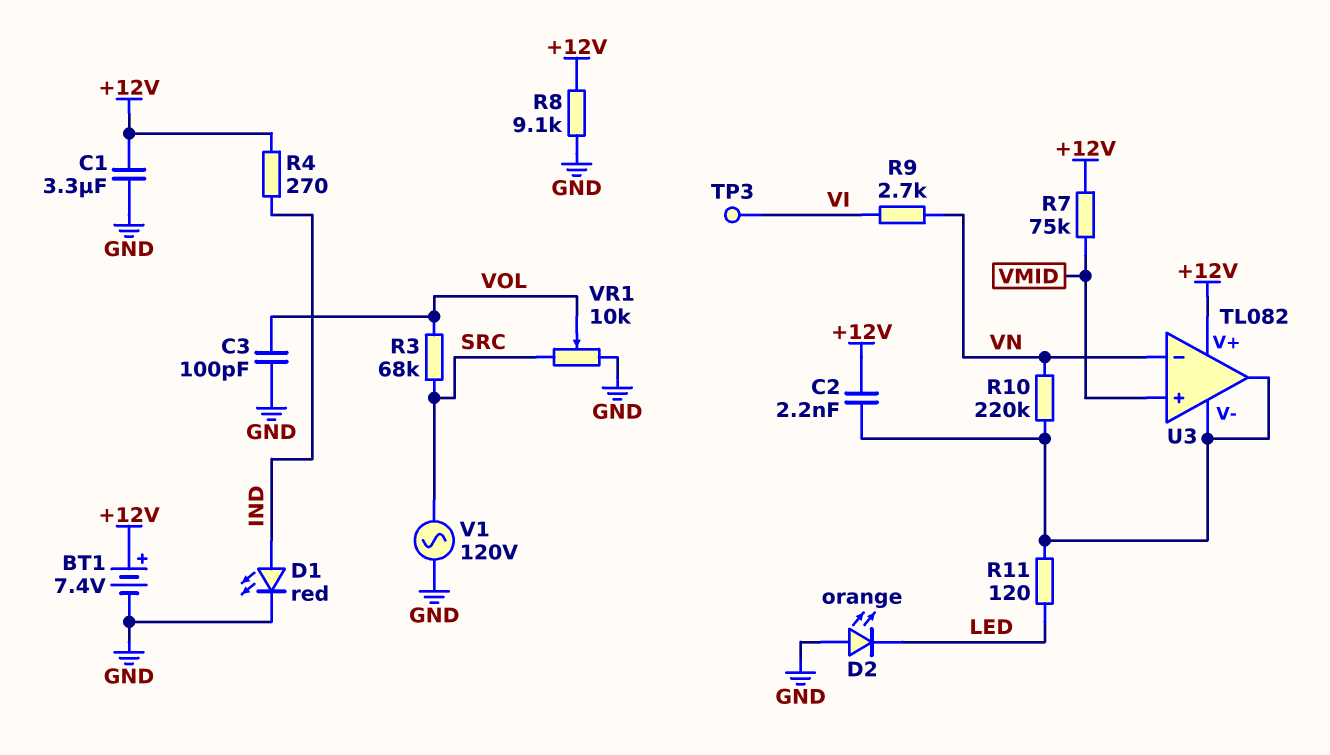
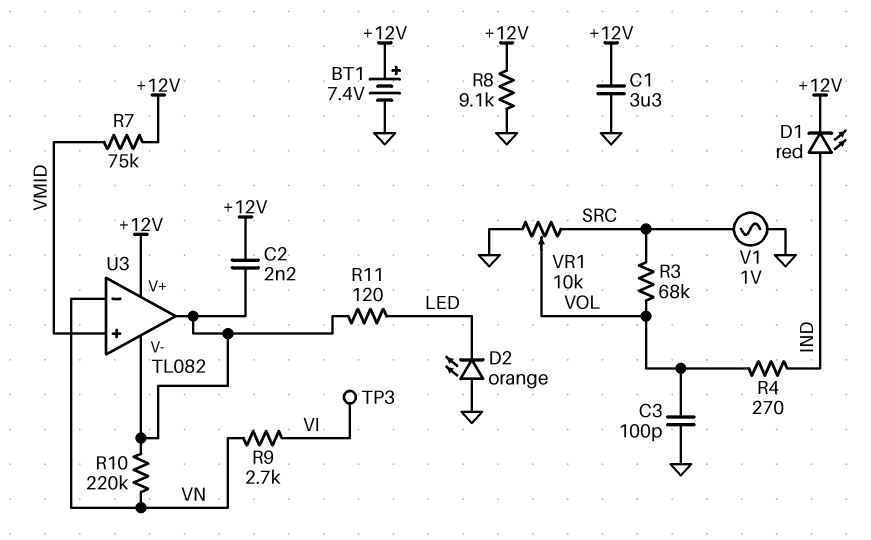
D1: LED red (A IND, K GND) -> LED red (A IND, K +12V)
R4: 270 (+12V, IND) -> 270 (IND, VOL)
V1: AC 120V (GND, SRC) -> AC 1V (GND, SRC)

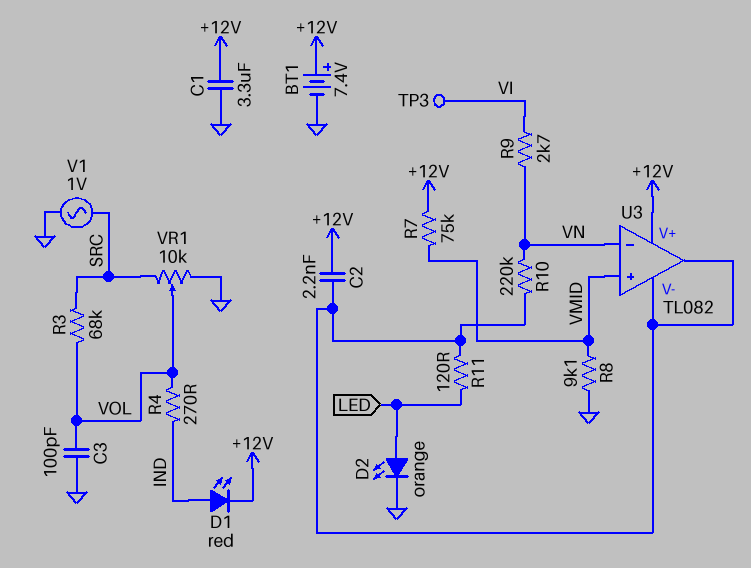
D2: LED orange (A GND, K LED) -> LED orange (A LED, K GND)
R8: 9.1k (+12V, GND) -> 9.1k (GND, VMID)

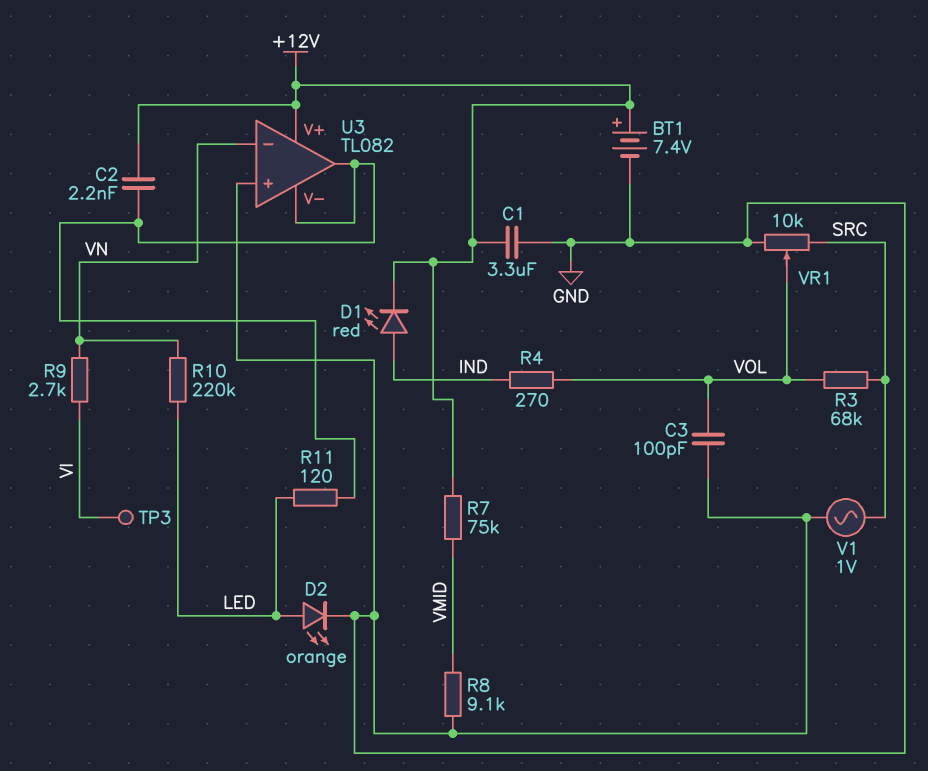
R10: 220k (U3/V-, VN) -> 220k (LED, VN)
U3 pin in+: VMID -> GND

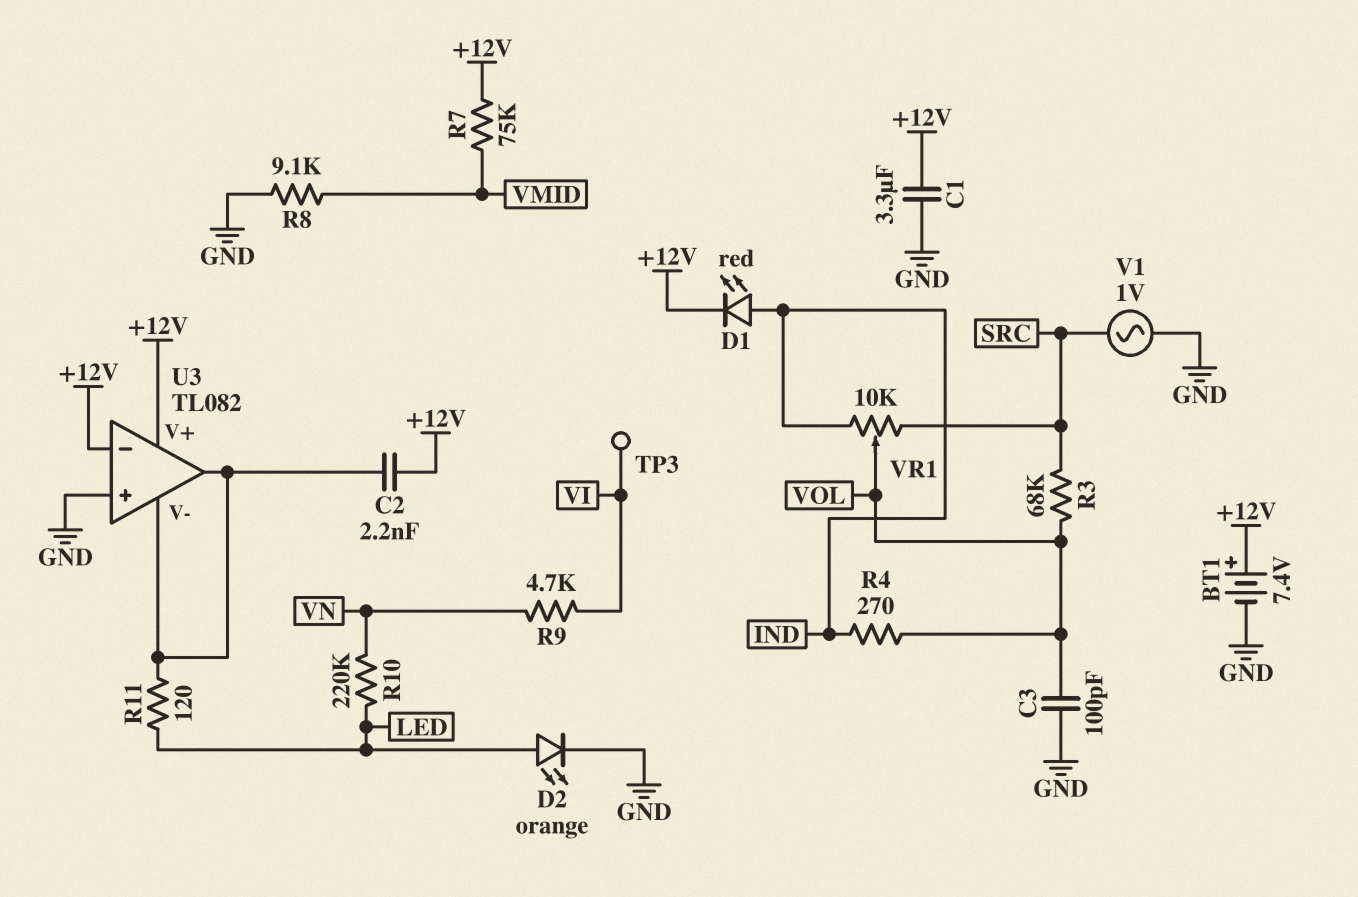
R9: 2.7k (VI, VN) -> 4.7k (VI, VN)
U3 pin in-: VN -> +12V
VR1: 10k (GND, SRC, wiper VOL) -> 10k (IND, SRC, wiper VOL)

